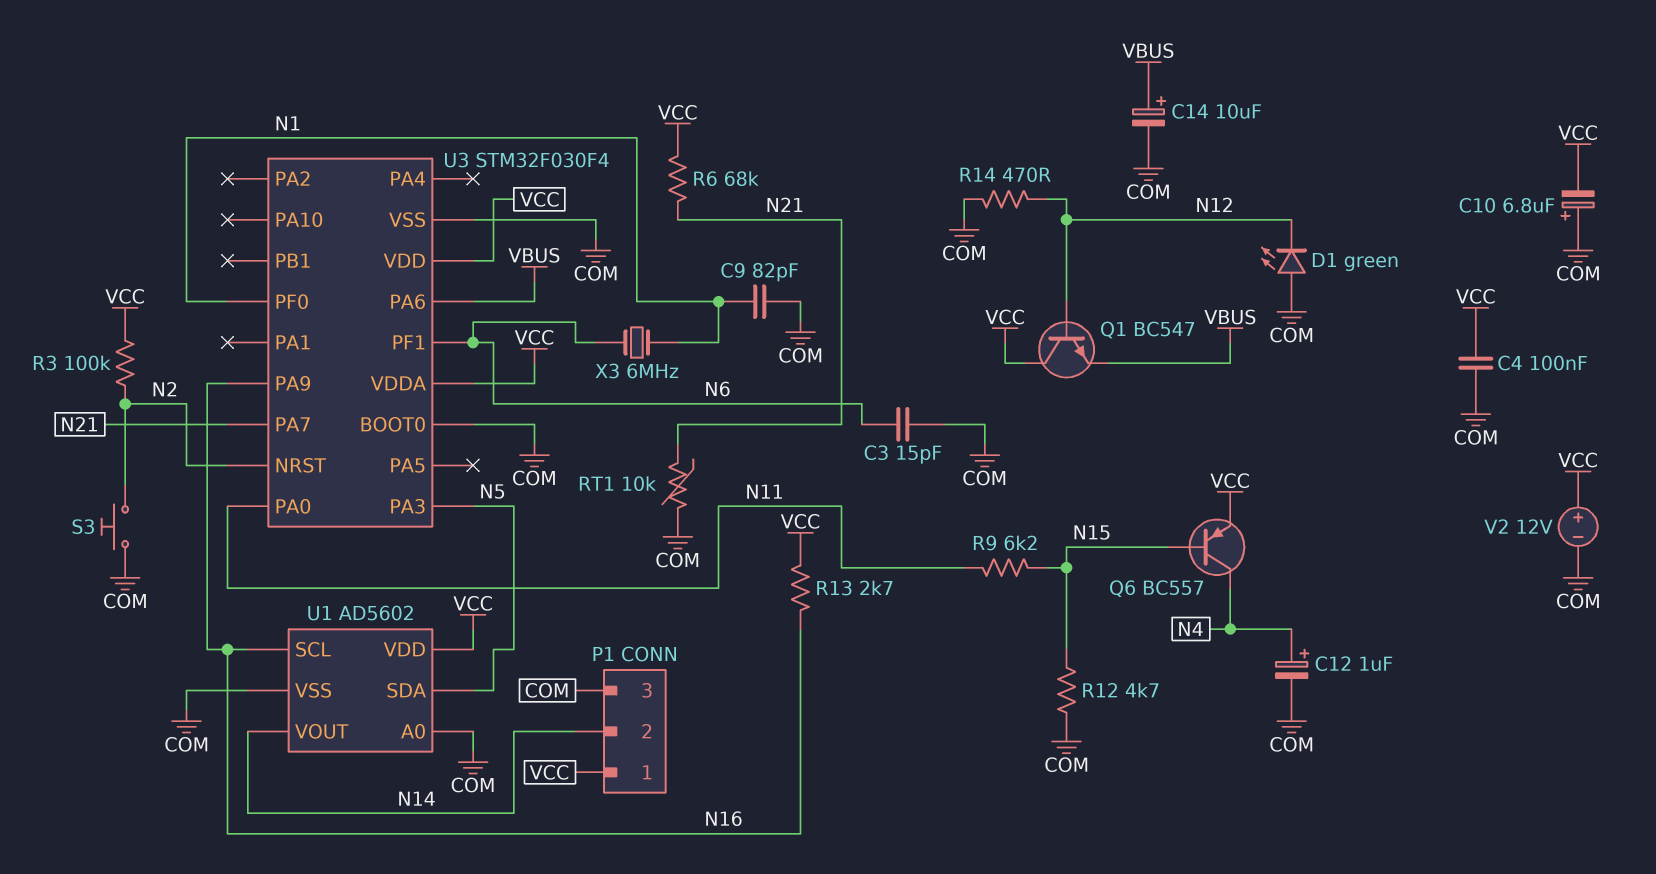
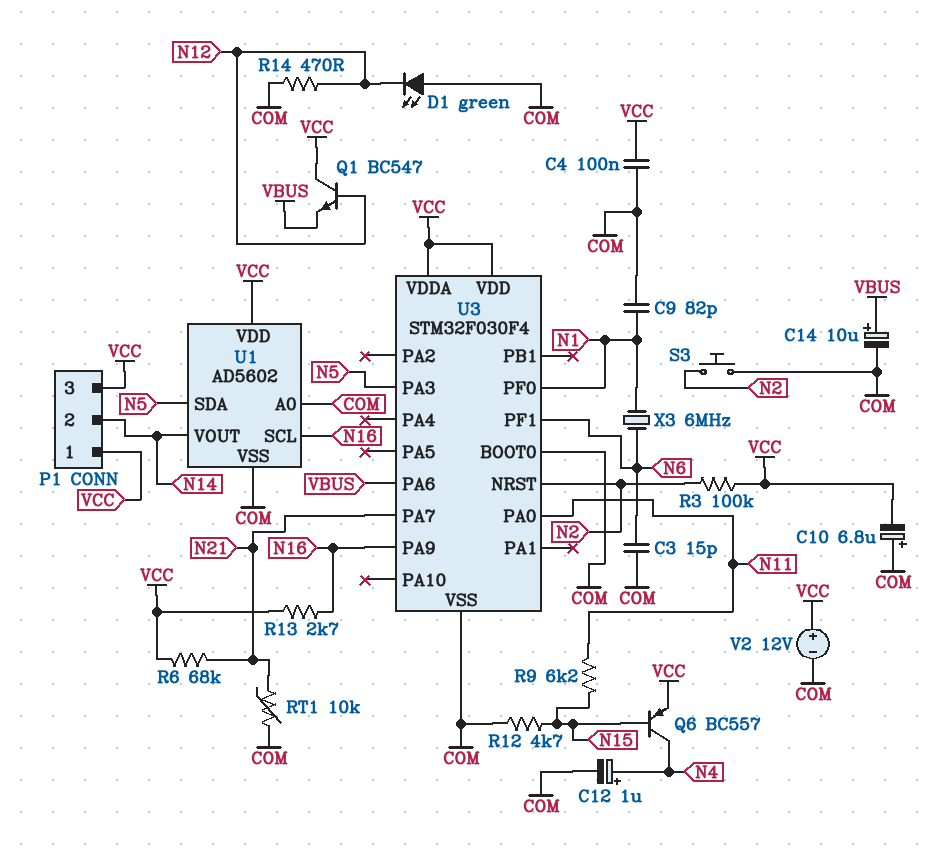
P1 pin 3: COM -> VCC

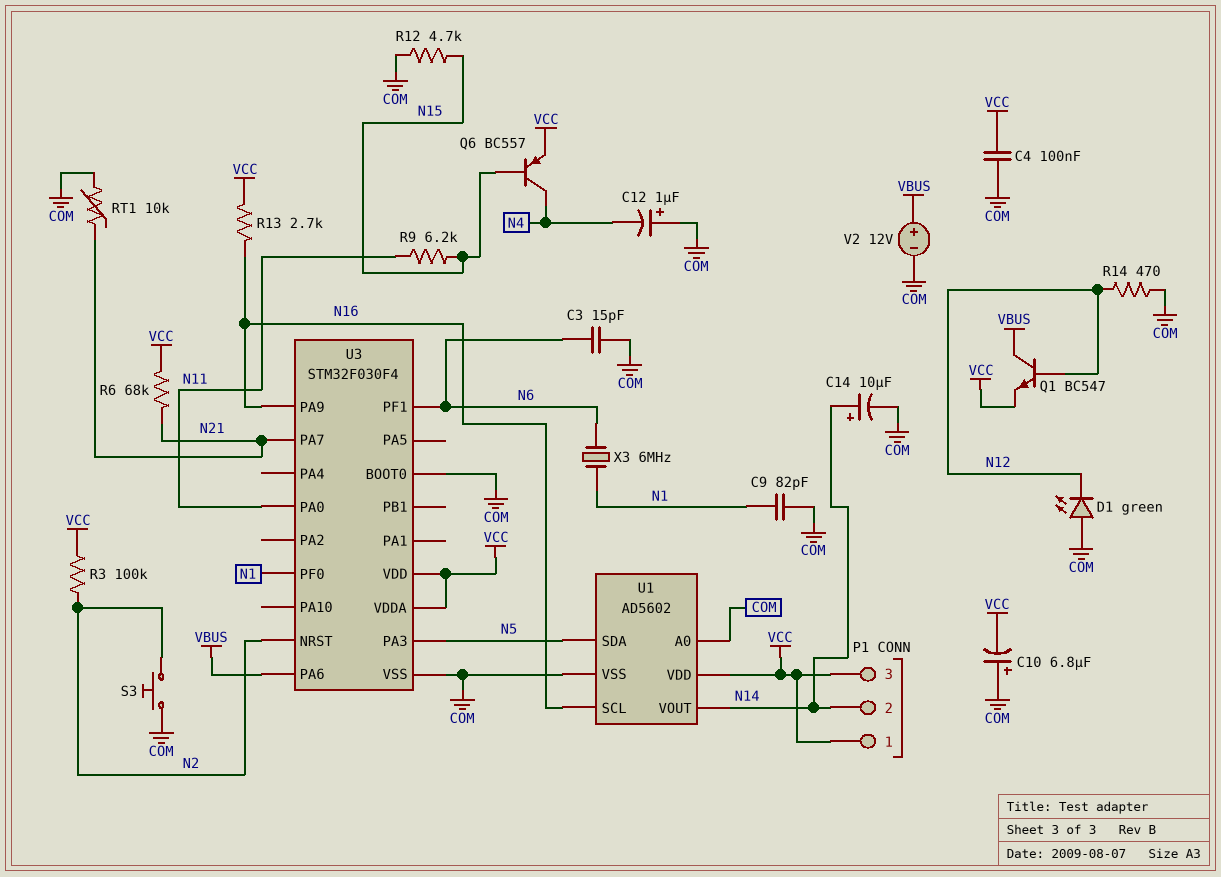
C12: 1uF (plus N4, minus COM) -> 1uF (plus COM, minus N4)
C14: 10uF (plus VBUS, minus COM) -> 10uF (plus N14, minus COM)
Q1: NPN BC547 (B N12, C VCC, E VBUS) -> NPN BC547 (B N12, C VBUS, E VCC)
V2: 12V (plus VCC, minus COM) -> 12V (plus VBUS, minus COM)

